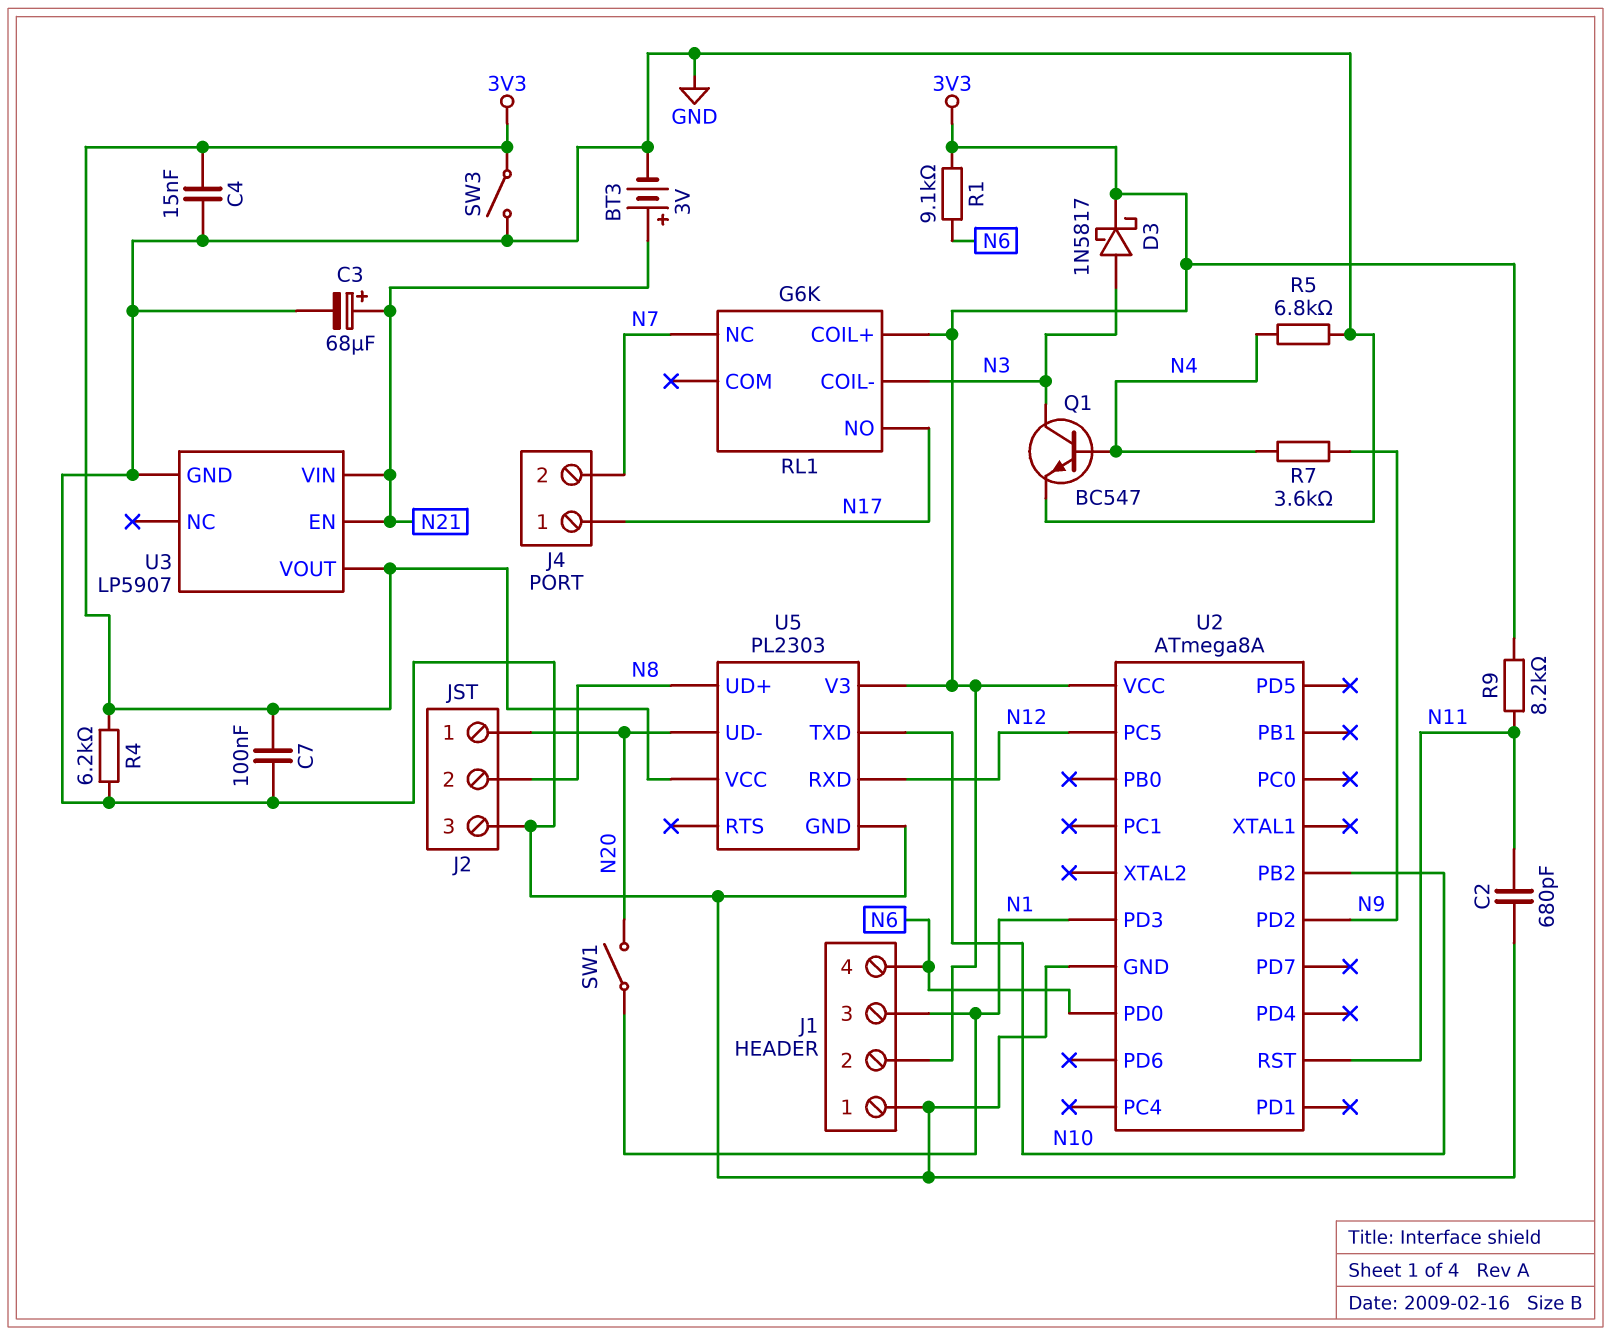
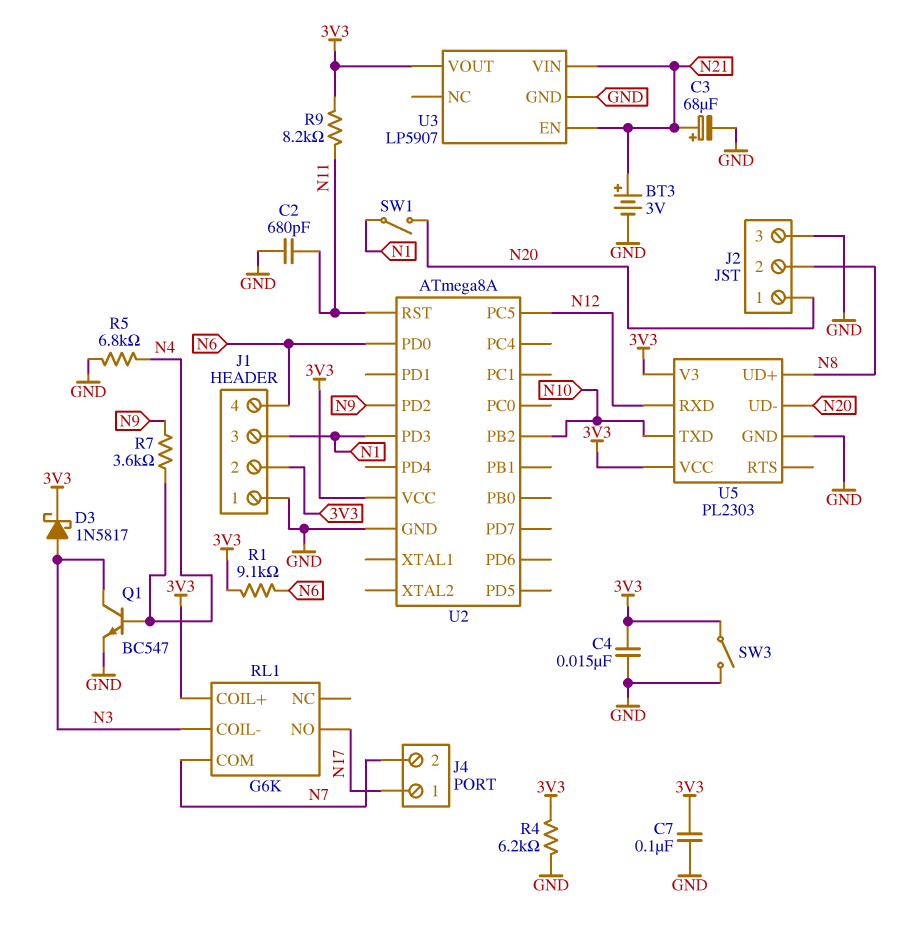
RL1 pin COM: none -> N7
RL1 pin NC: N7 -> none

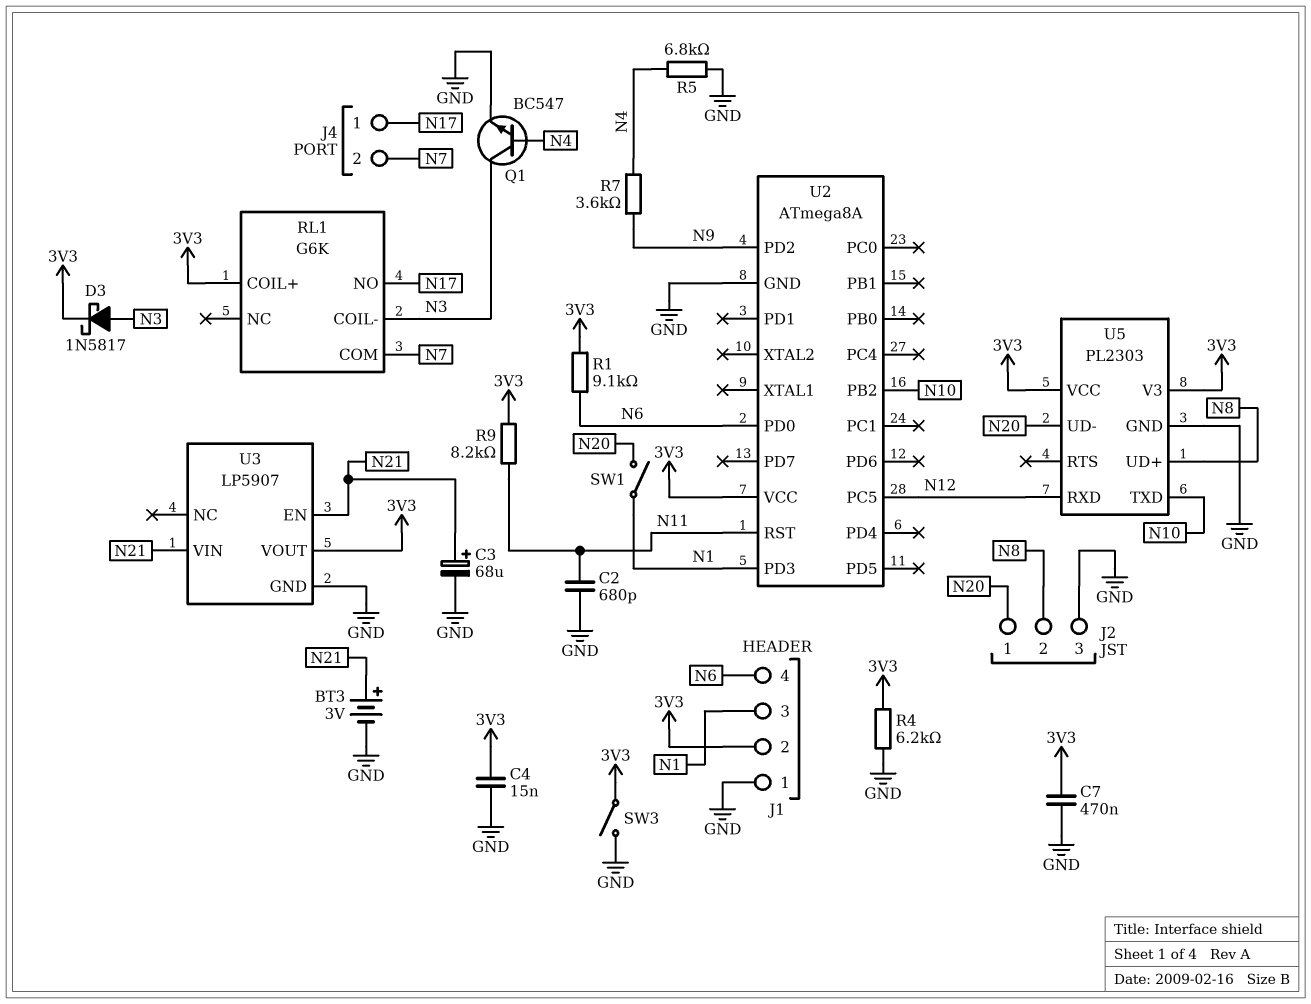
C7: 100nF (3V3, GND) -> 470nF (3V3, GND)

